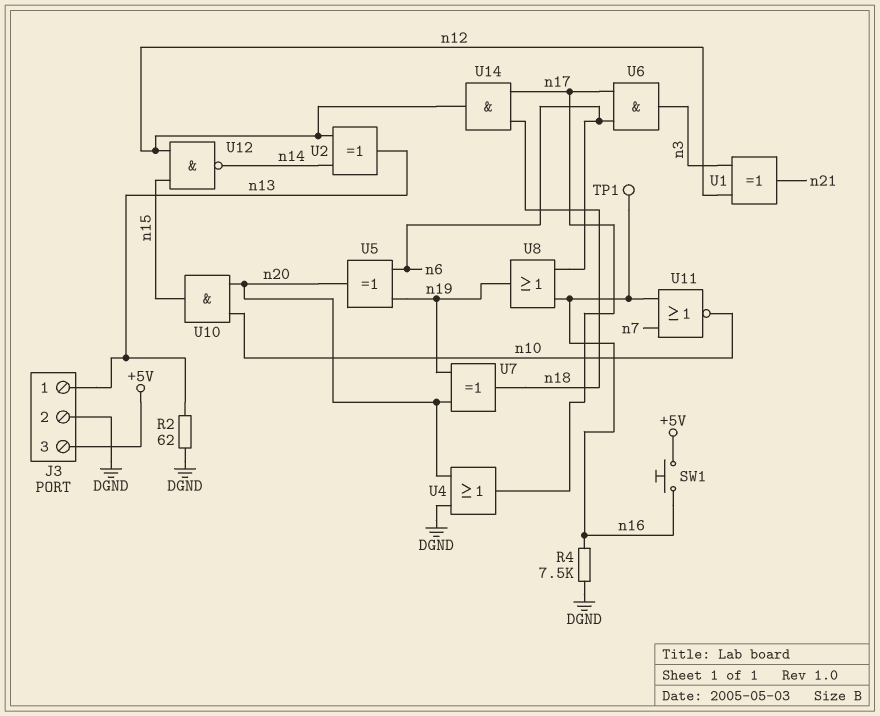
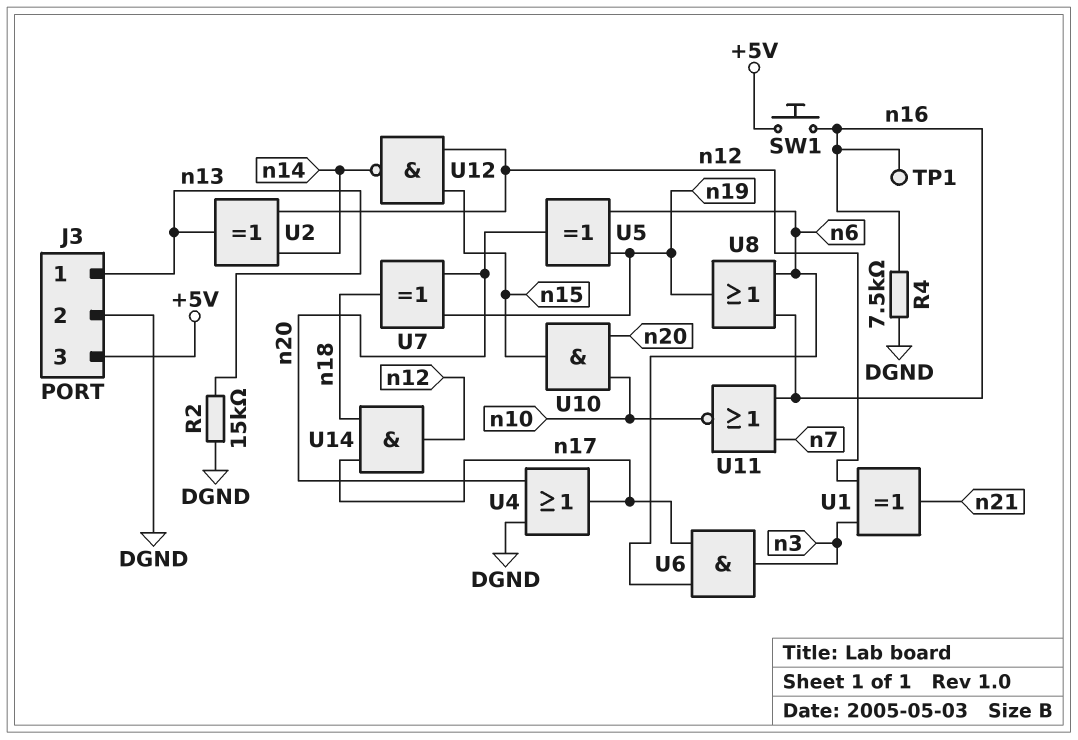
R2: 62 (DGND, n13) -> 15k (DGND, n13)

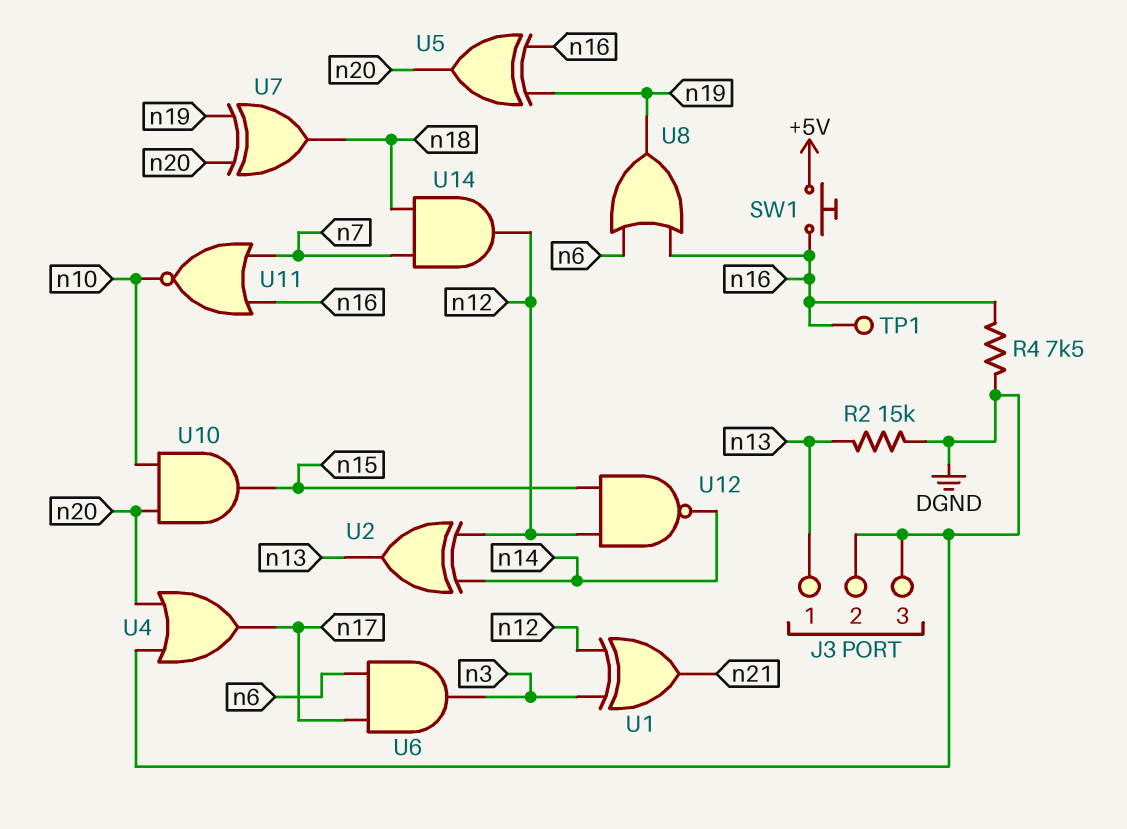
J3 pin 3: +5V -> DGND
U5: XOR (in n6, in n19, out n20) -> XOR (in n16, in n19, out n20)
U14: AND (in n17, in n18, out n12) -> AND (in n7, in n18, out n12)

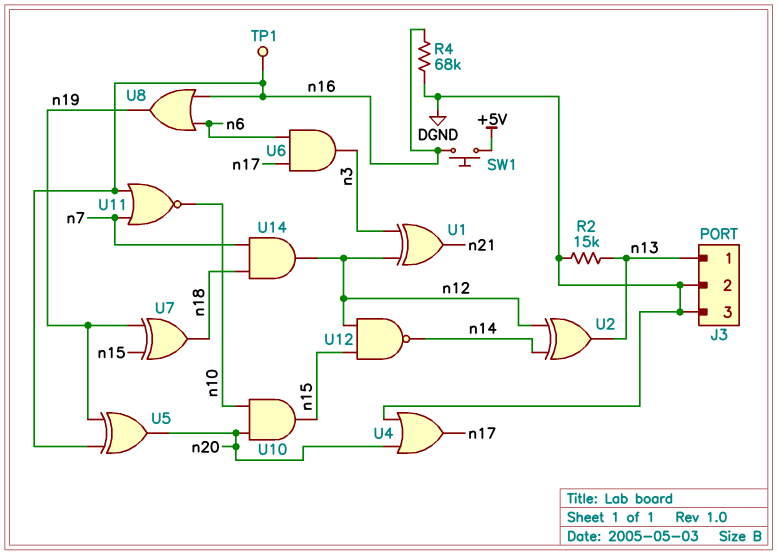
R4: 7.5k (DGND, n16) -> 68k (DGND, n16)
U7: XOR (in n19, in n20, out n18) -> XOR (in n15, in n19, out n18)

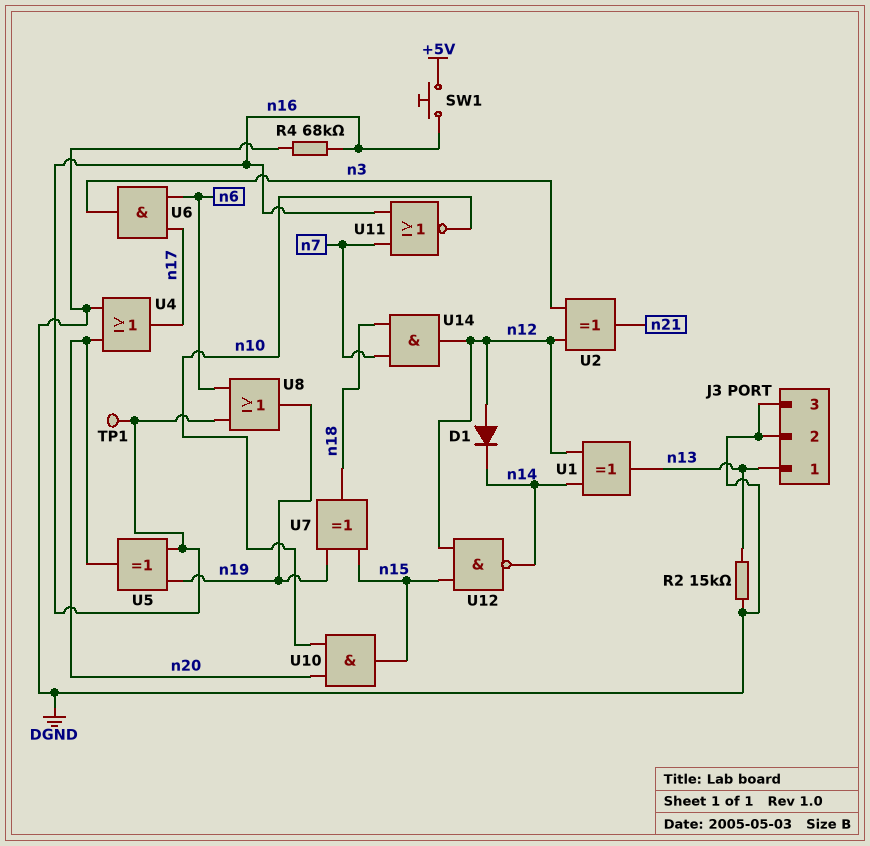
D1: none -> diode (A n12, K n14)
U1: XOR (in n3, in n12, out n21) -> XOR (in n12, in n14, out n13)
U2: XOR (in n12, in n14, out n13) -> XOR (in n3, in n12, out n21)

